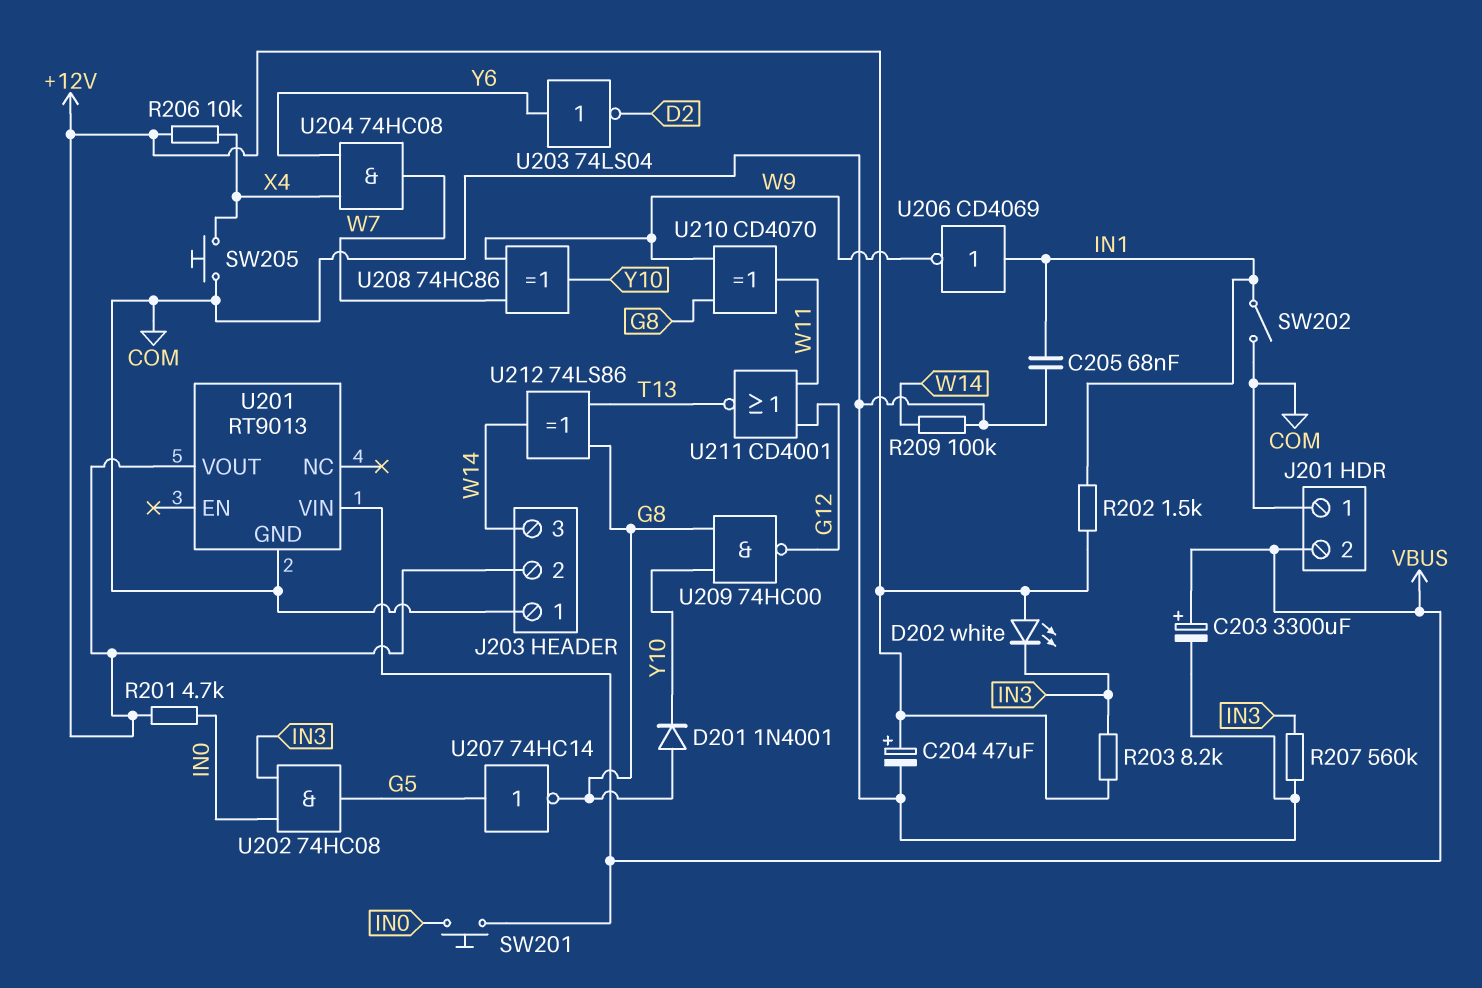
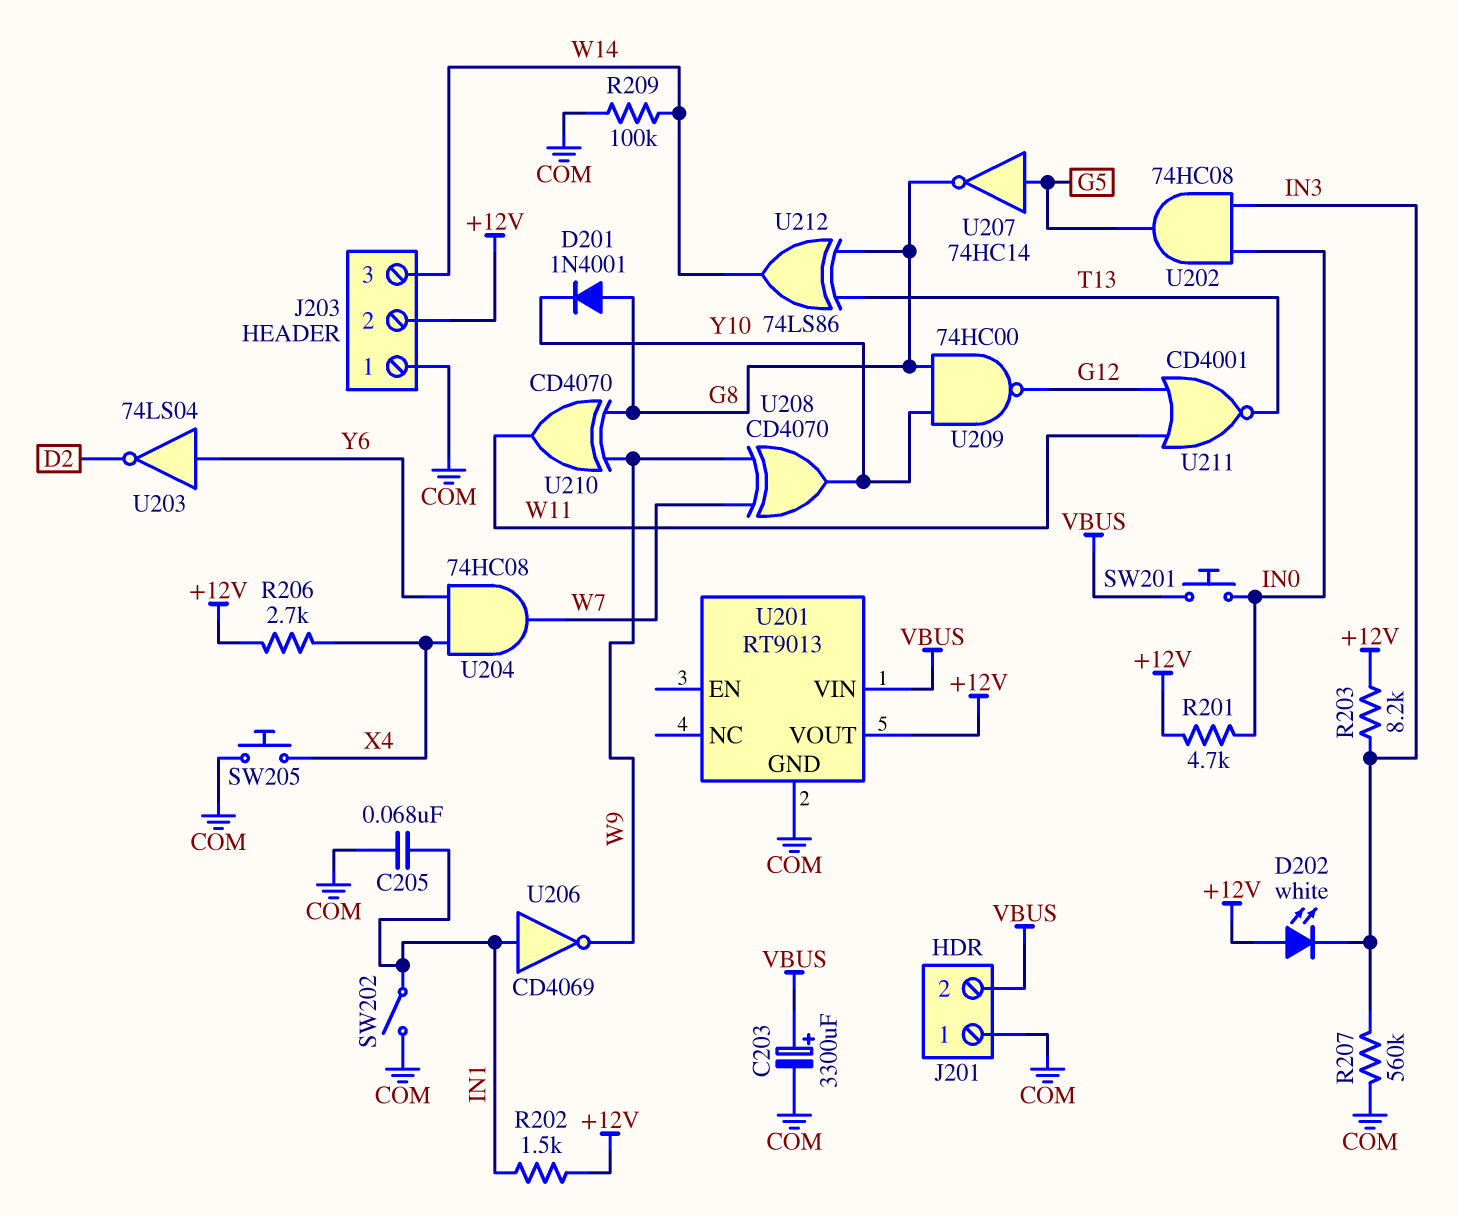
C204: 47uF (plus +12V, minus COM) -> none
R206: 10k (+12V, X4) -> 2.7k (+12V, X4)
U208: XOR 74HC86 (in W7, in W9, out Y10) -> XOR CD4070 (in W7, in W9, out Y10)

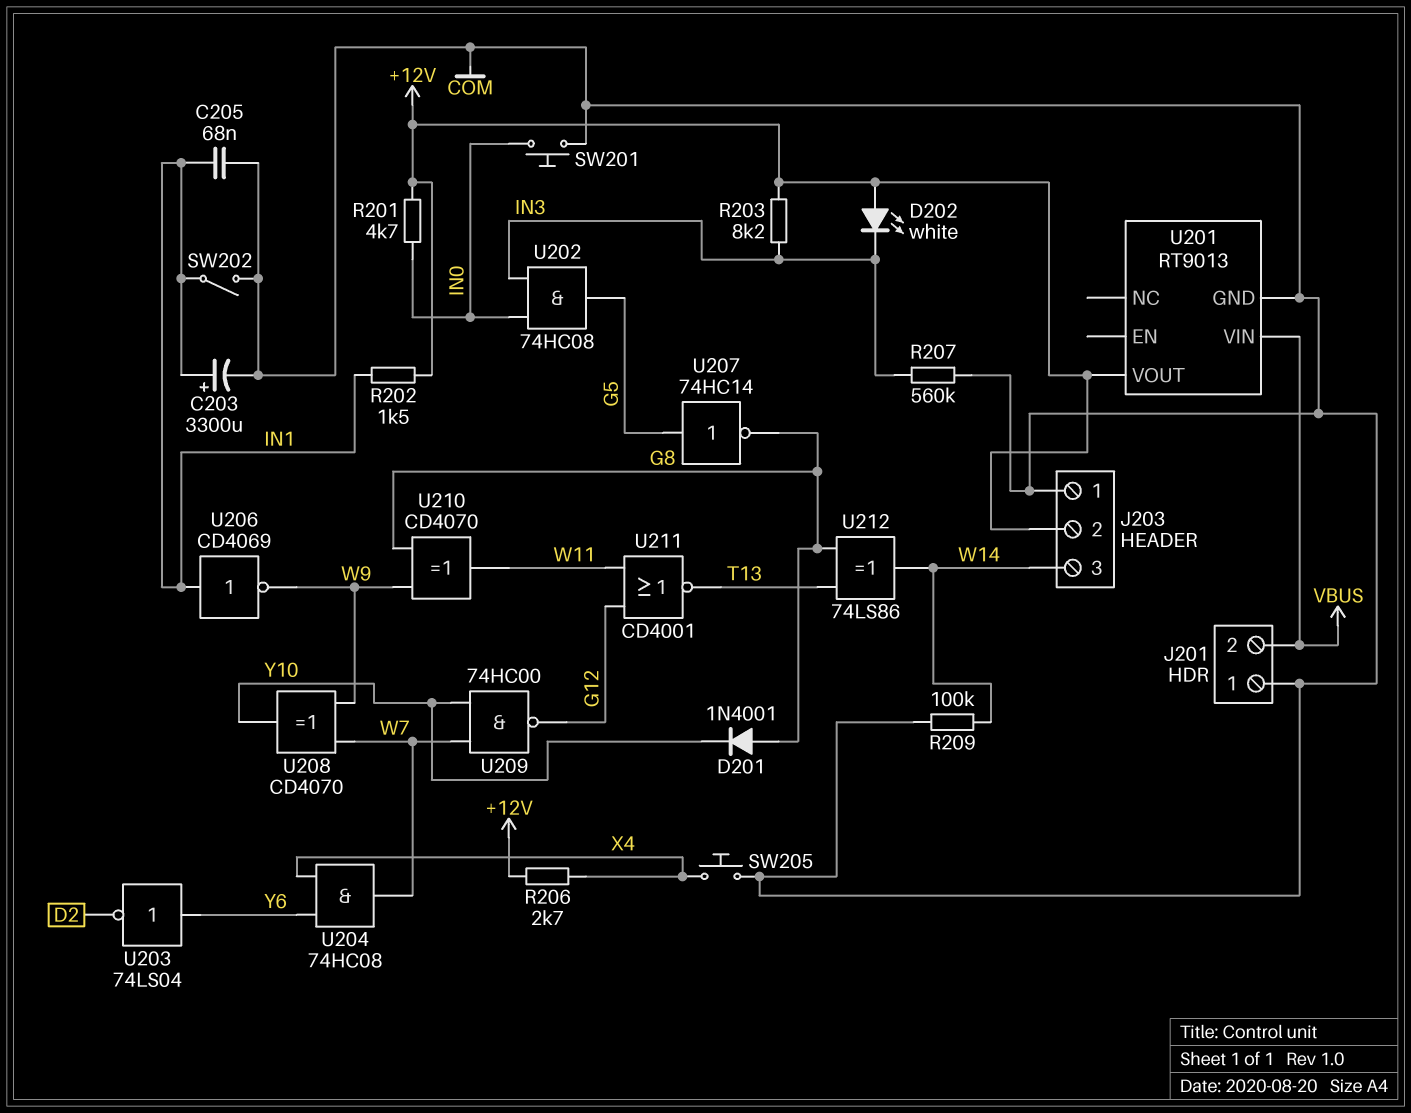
C203: 3300uF (plus VBUS, minus COM) -> 3300uF (plus IN1, minus COM)
SW201: button (IN0, VBUS) -> button (COM, IN0)
U209: NAND 74HC00 (in G8, in Y10, out G12) -> NAND 74HC00 (in W7, in Y10, out G12)

